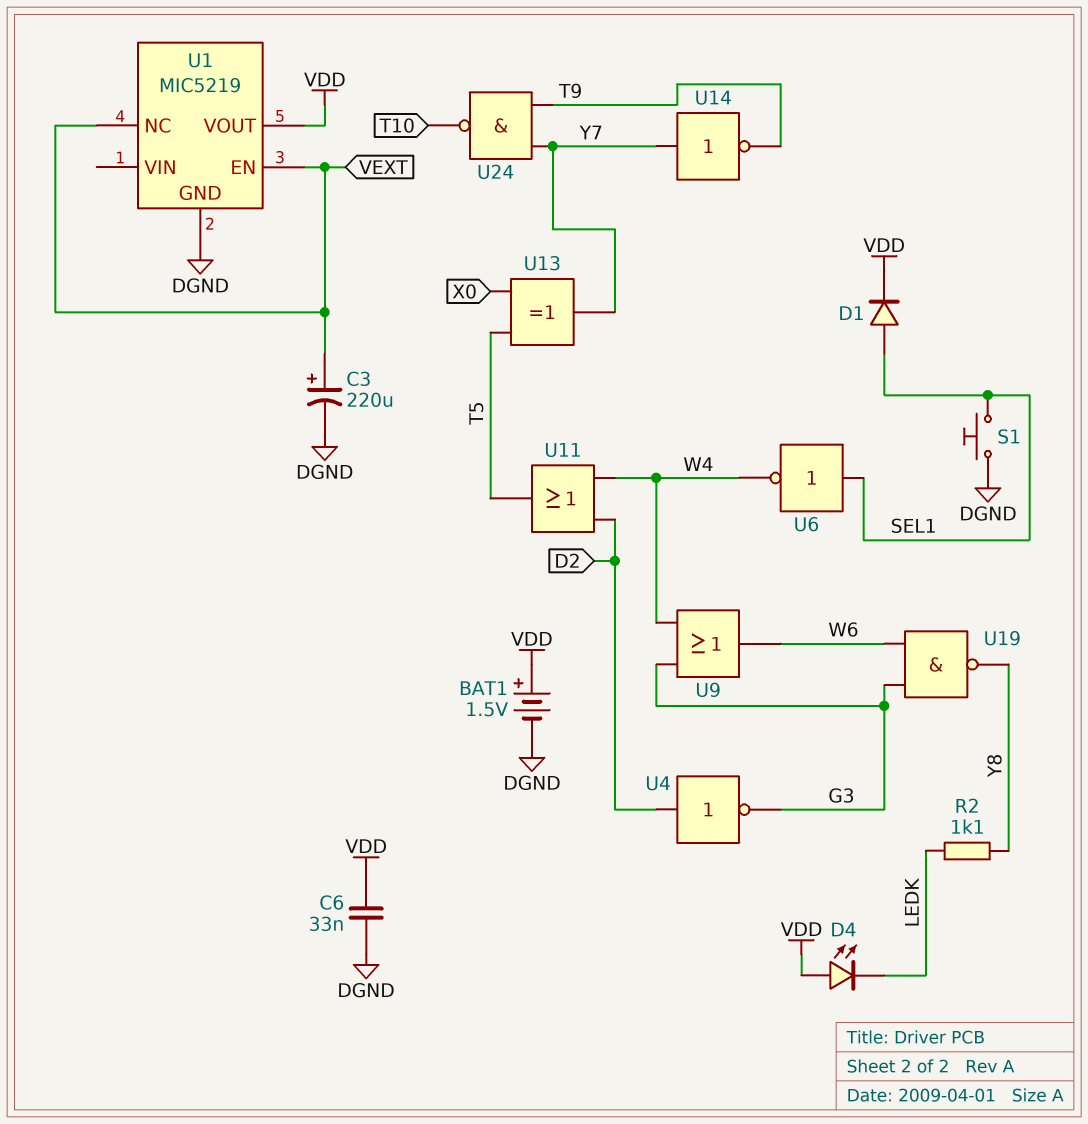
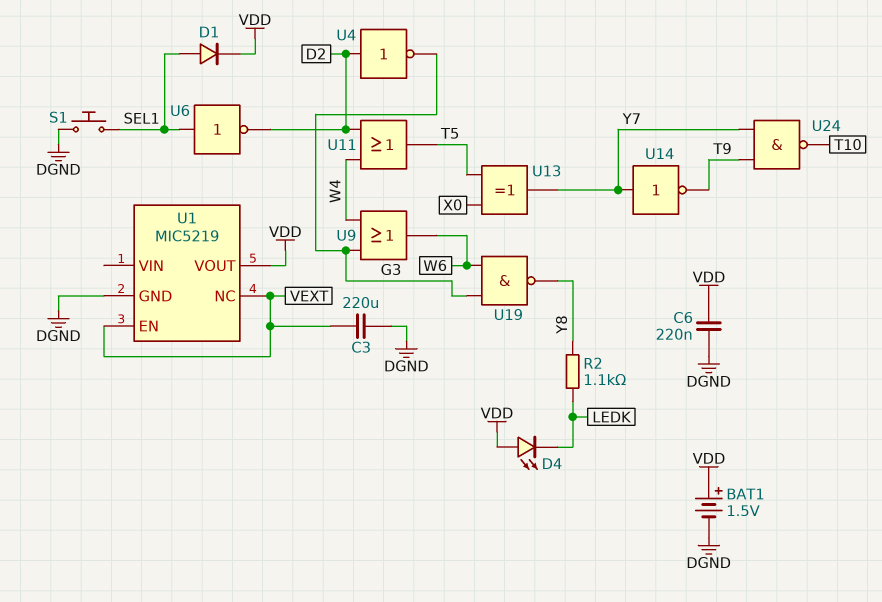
C3: 220uF (plus VEXT, minus DGND) -> 220uF (DGND, VEXT)
C6: 33nF (DGND, VDD) -> 220nF (DGND, VDD)
U6: NOT (in SEL1, out W4) -> NOT (in SEL1, out D2)

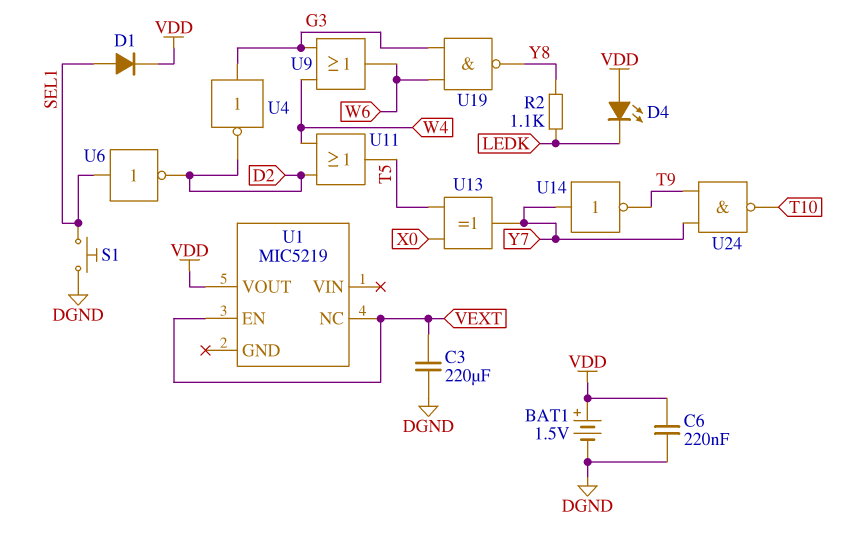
U1 pin GND: DGND -> none
U4: NOT (in D2, out G3) -> NOT (in G3, out D2)

